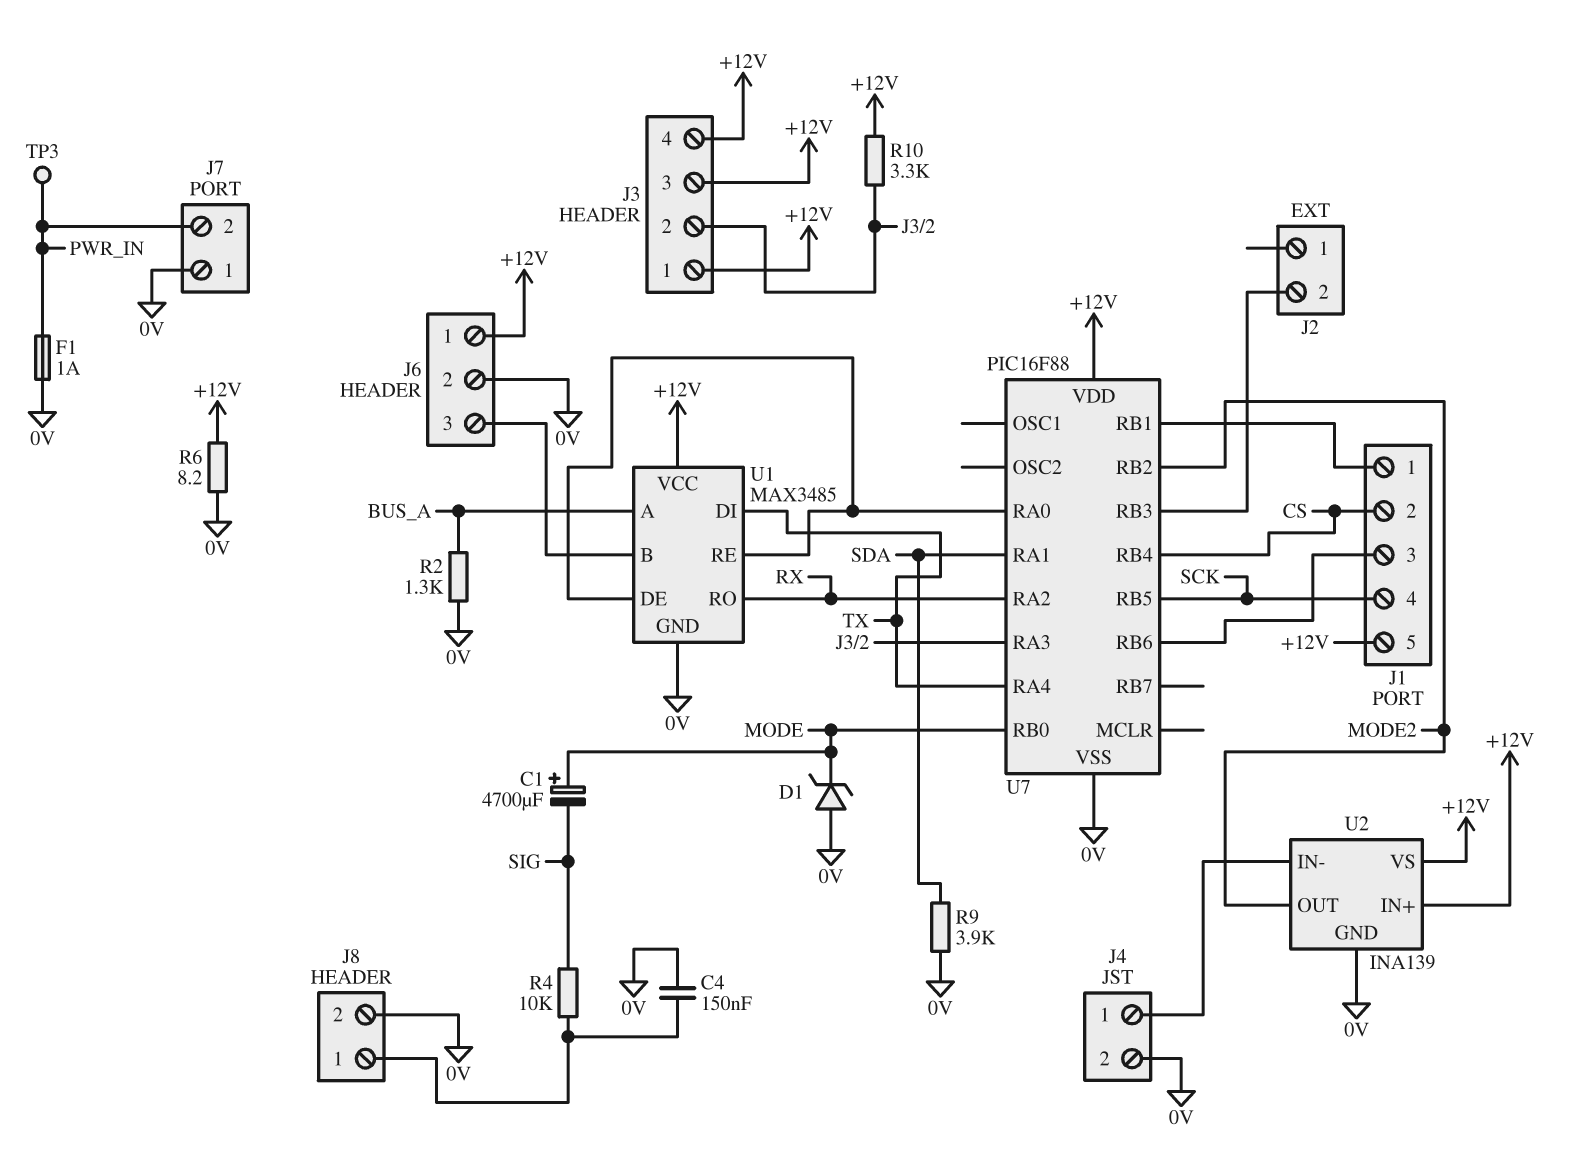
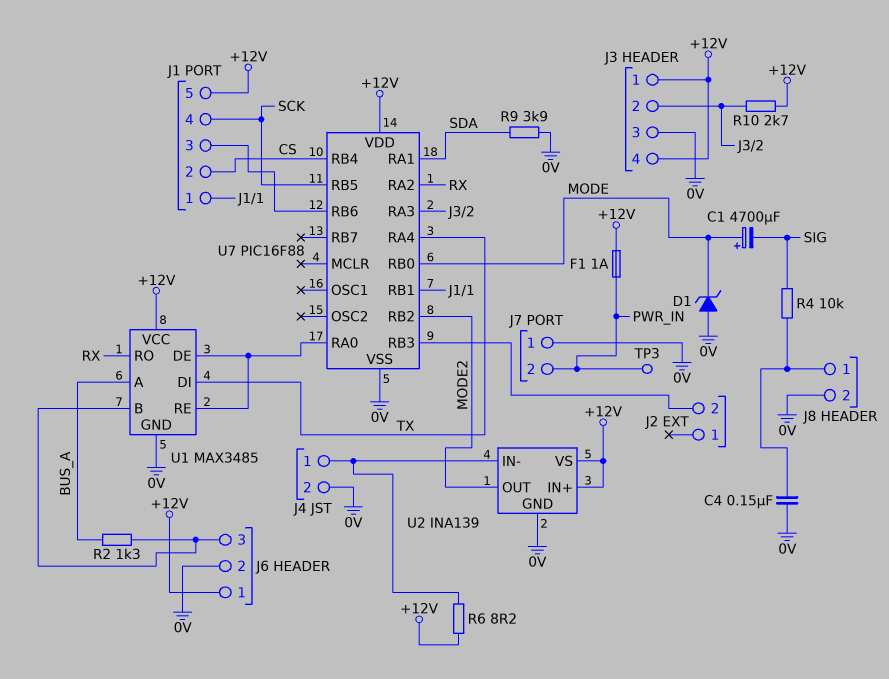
F1: 1A (0V, PWR_IN) -> 1A (+12V, PWR_IN)
J3 pin 3: +12V -> 0V
R2: 1.3k (0V, BUS_A) -> 1.3k (BUS_A, J6/3)
R6: 8.2 (+12V, 0V) -> 8.2 (+12V, J4/1)
R10: 3.3k (+12V, J3/2) -> 2.7k (+12V, J3/2)

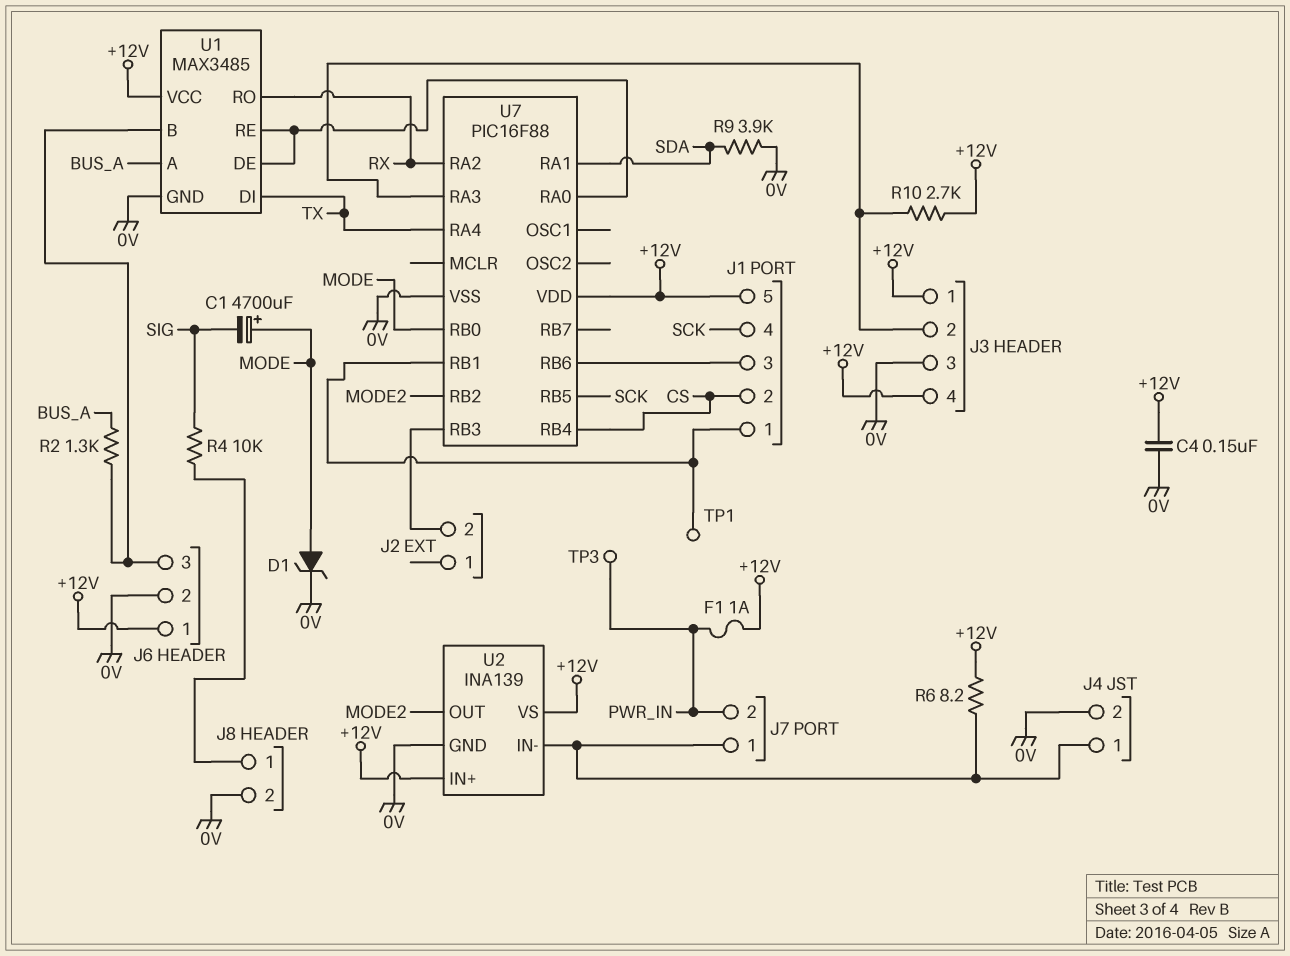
C4: 150nF (0V, J8/1) -> 150nF (+12V, 0V)
D1: zener (A 0V, K MODE) -> zener (A MODE, K 0V)
J7 pin 1: 0V -> J4/1
TP1: none -> test point (J1/1)

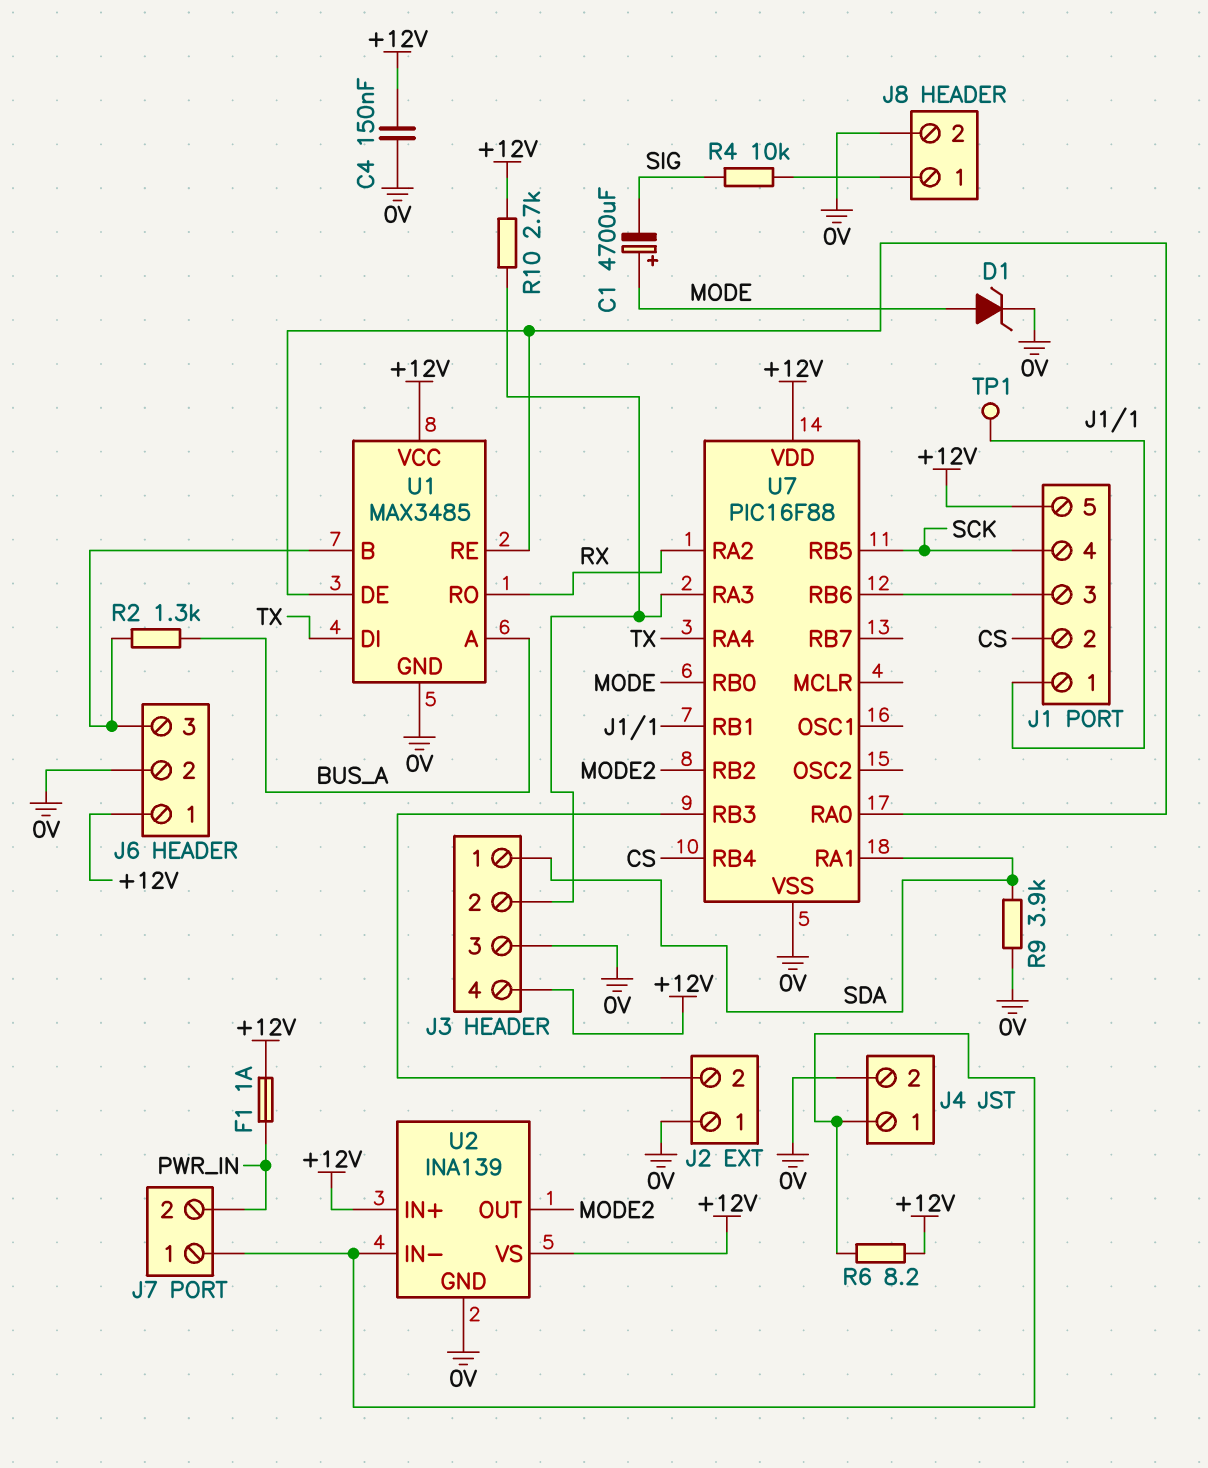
J2 pin 1: none -> 0V
J3 pin 1: +12V -> SDA
TP3: test point (PWR_IN) -> none

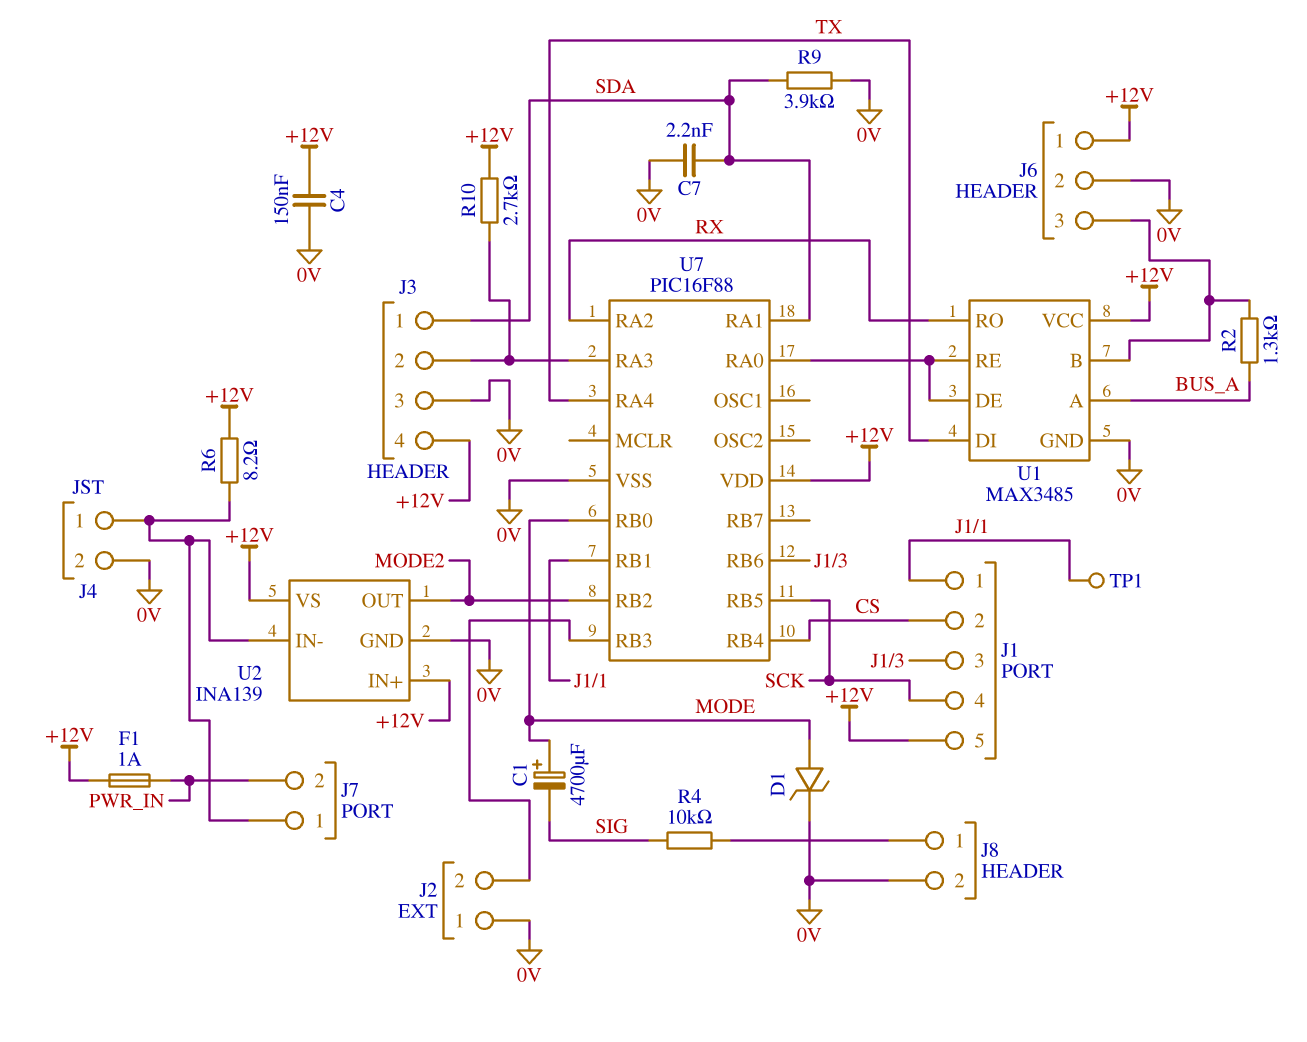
C7: none -> 2.2nF (0V, SDA)

